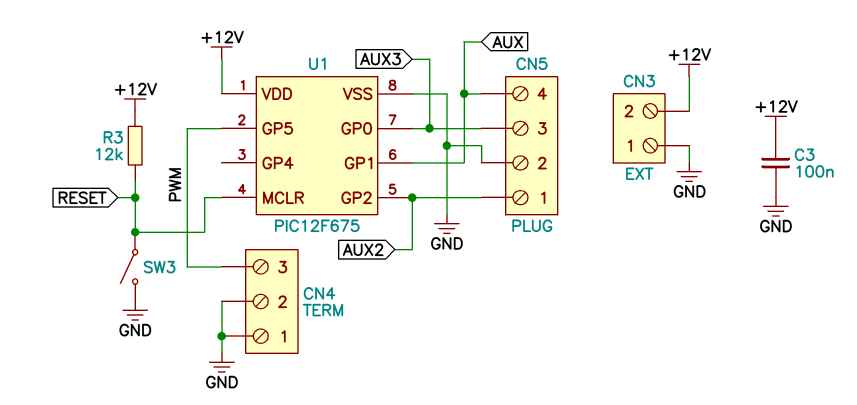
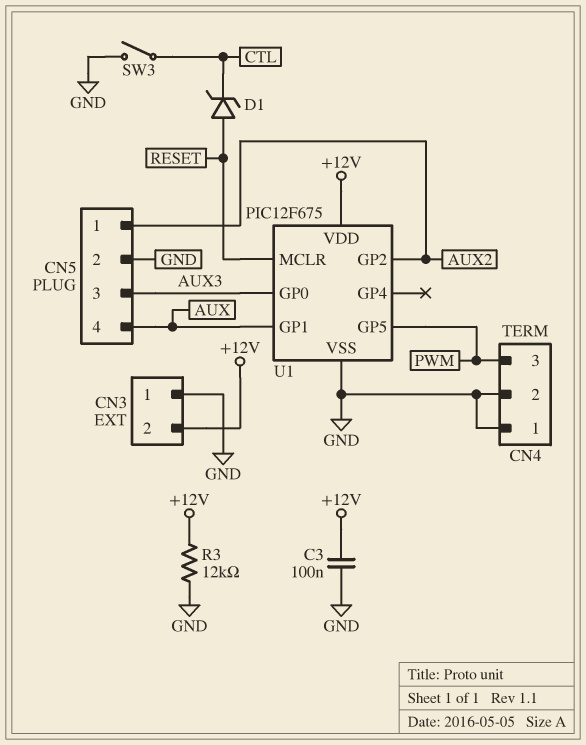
D1: none -> zener (A RESET, K CTL)
R3: 12k (+12V, RESET) -> 12k (+12V, GND)
SW3: switch (GND, RESET) -> switch (CTL, GND)

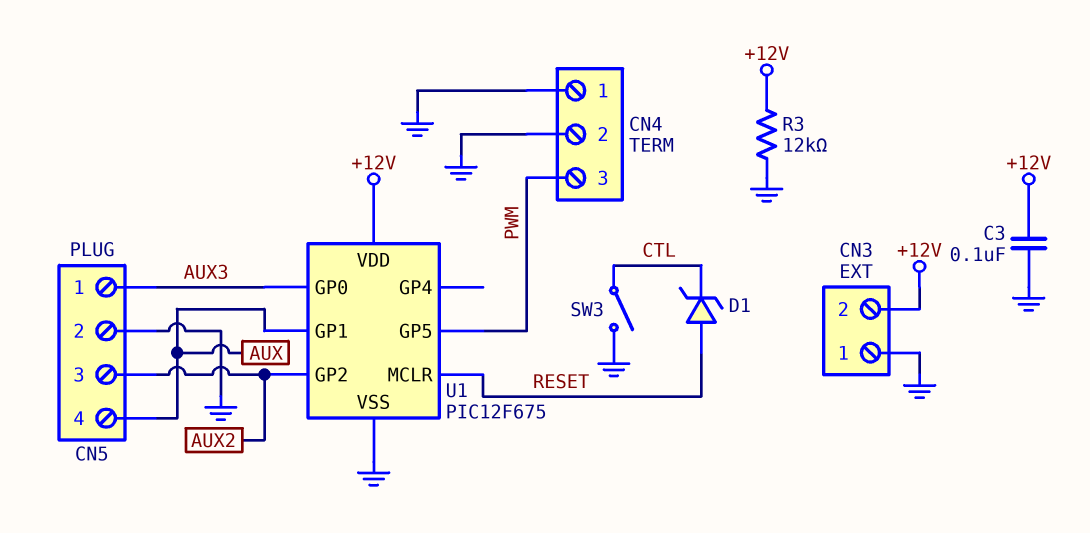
CN5 pin 1: AUX2 -> AUX3
CN5 pin 3: AUX3 -> AUX2

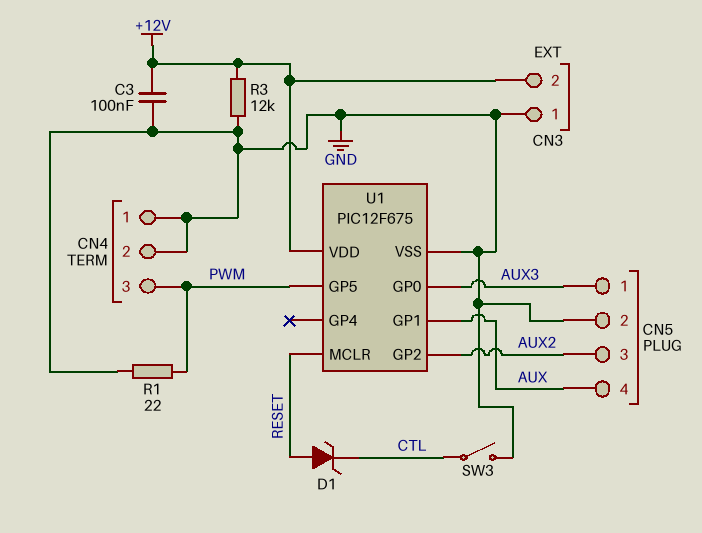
R1: none -> 22 (GND, PWM)

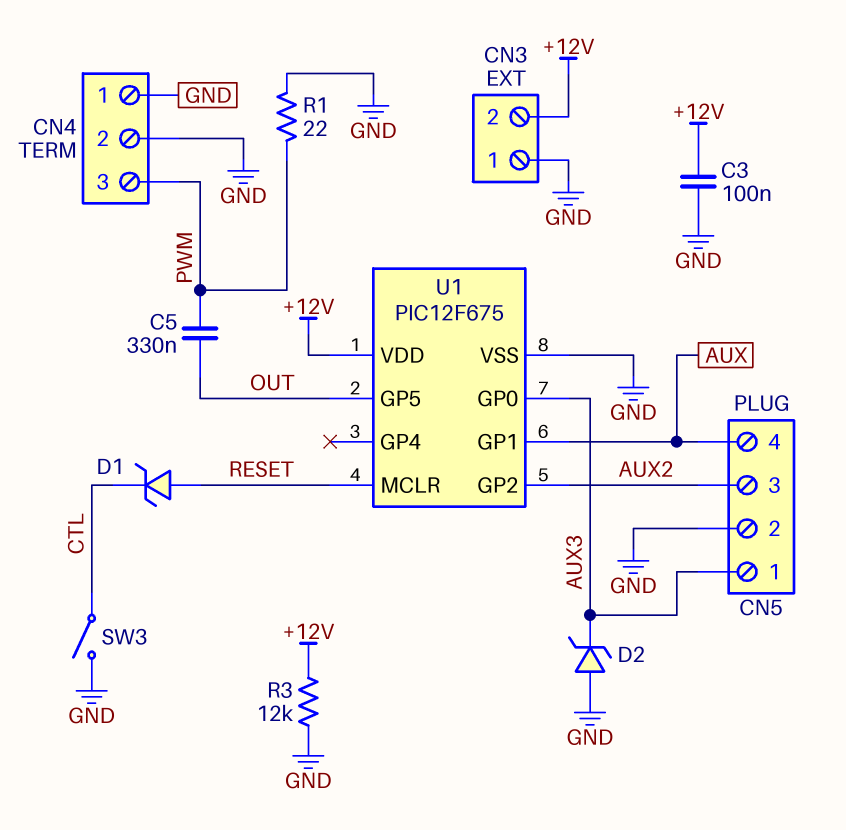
C5: none -> 330nF (OUT, PWM)
D2: none -> zener (A GND, K AUX3)
U1 pin GP5: PWM -> OUT

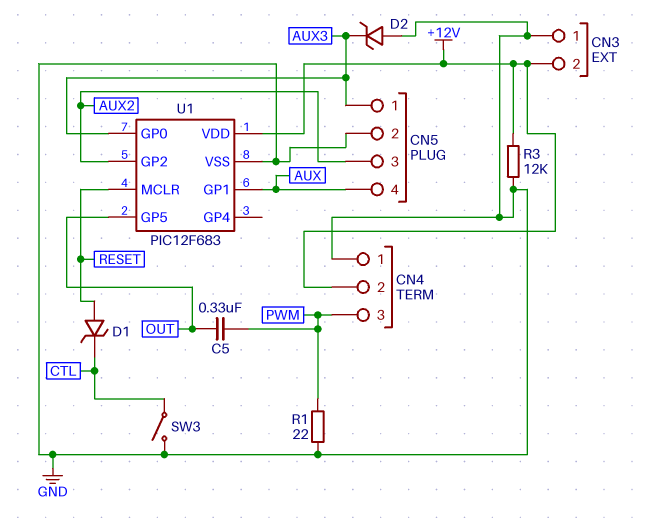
C3: 100nF (+12V, GND) -> none
CN4 pin 2: GND -> +12V
U1: PIC12F675 -> PIC12F683

